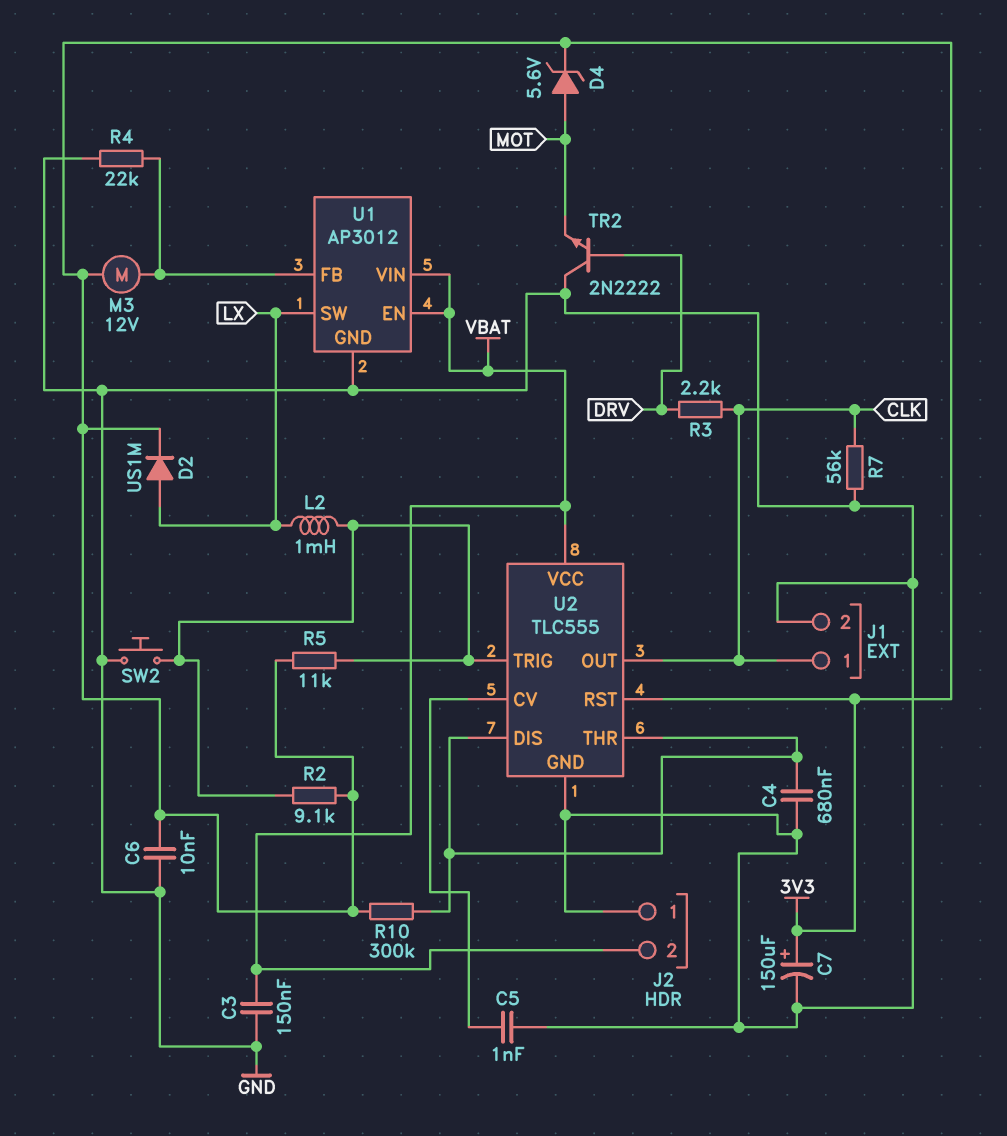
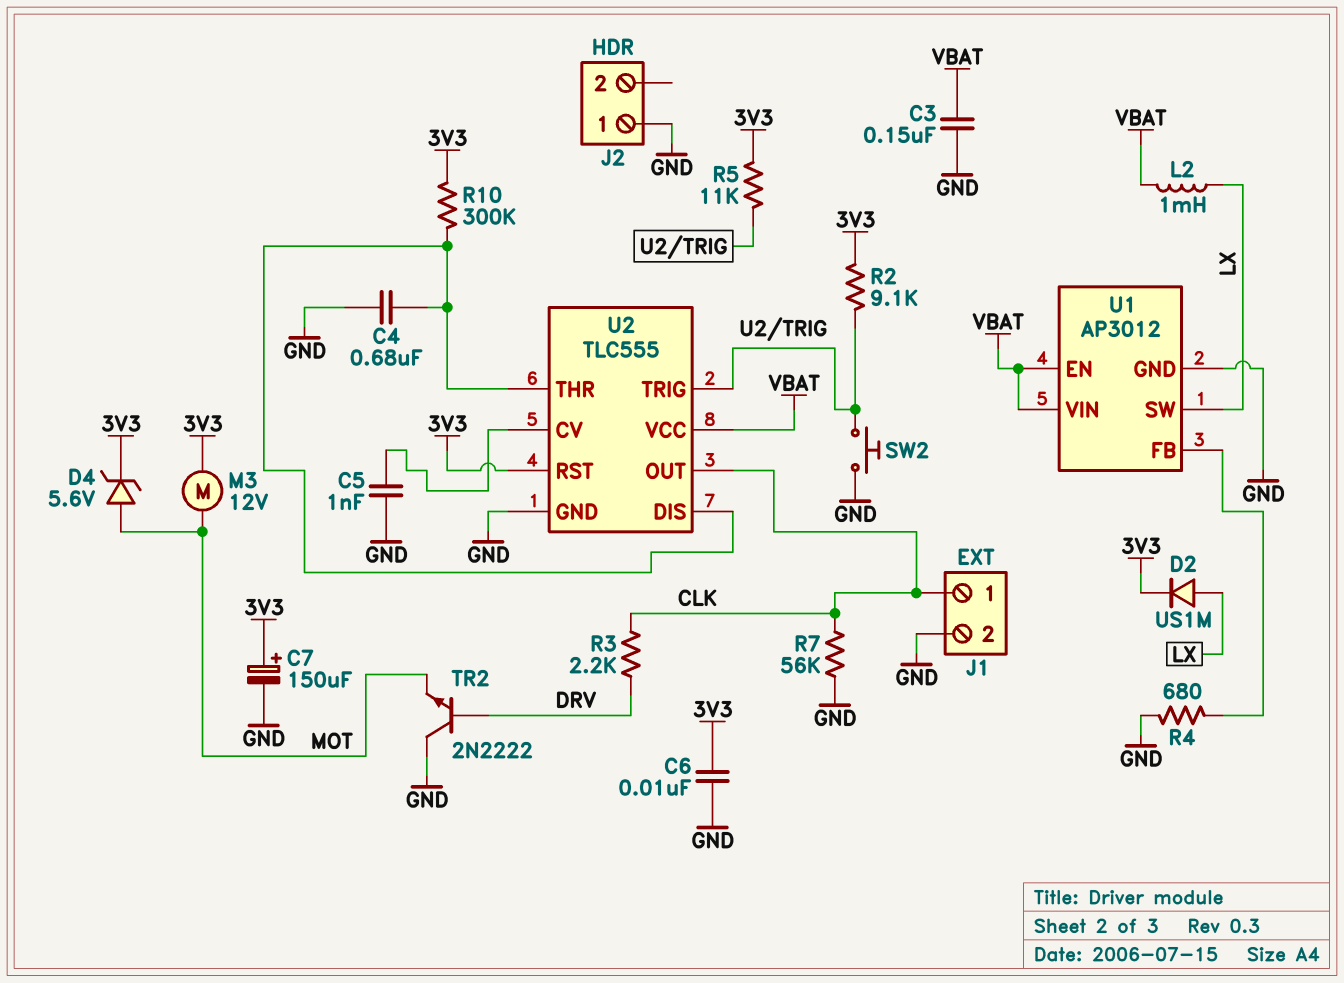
J2 pin 2: VBAT -> none
L2: 1mH (LX, U2/TRIG) -> 1mH (LX, VBAT)
M3: motor 12V (3V3, U1/FB) -> motor 12V (3V3, MOT)
R4: 22k (GND, U1/FB) -> 680 (GND, U1/FB)

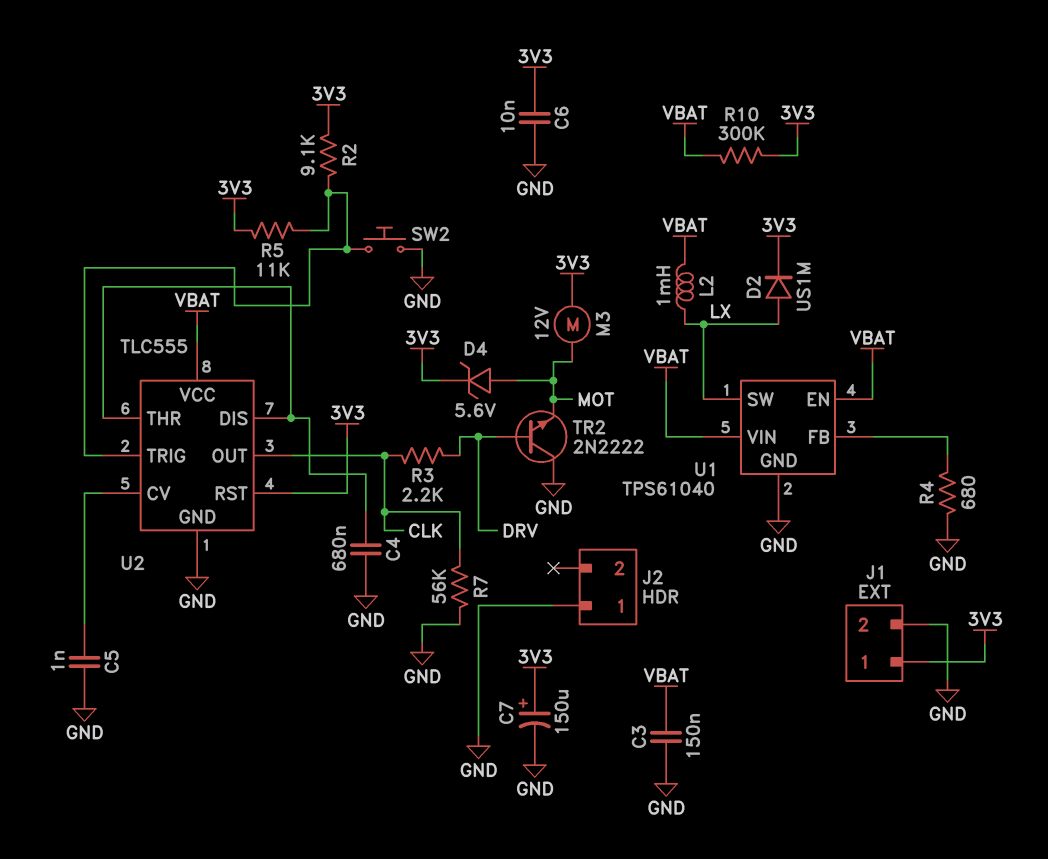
J1 pin 1: CLK -> 3V3
R10: 300k (3V3, U2/DIS) -> 300k (3V3, VBAT)
U1: AP3012 -> TPS61040

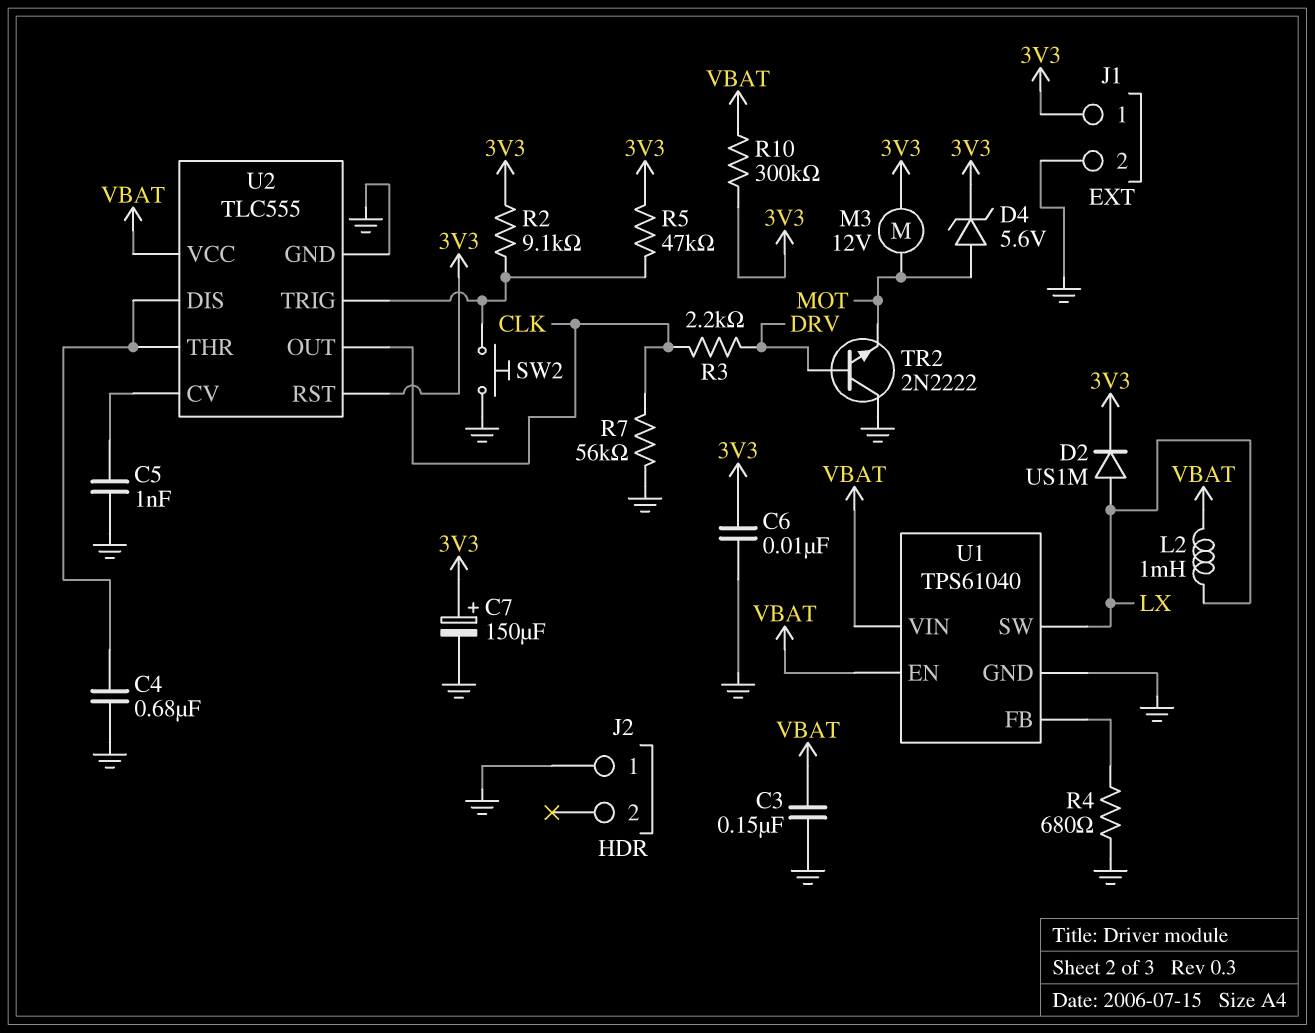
R5: 11k (3V3, U2/TRIG) -> 47k (3V3, U2/TRIG)

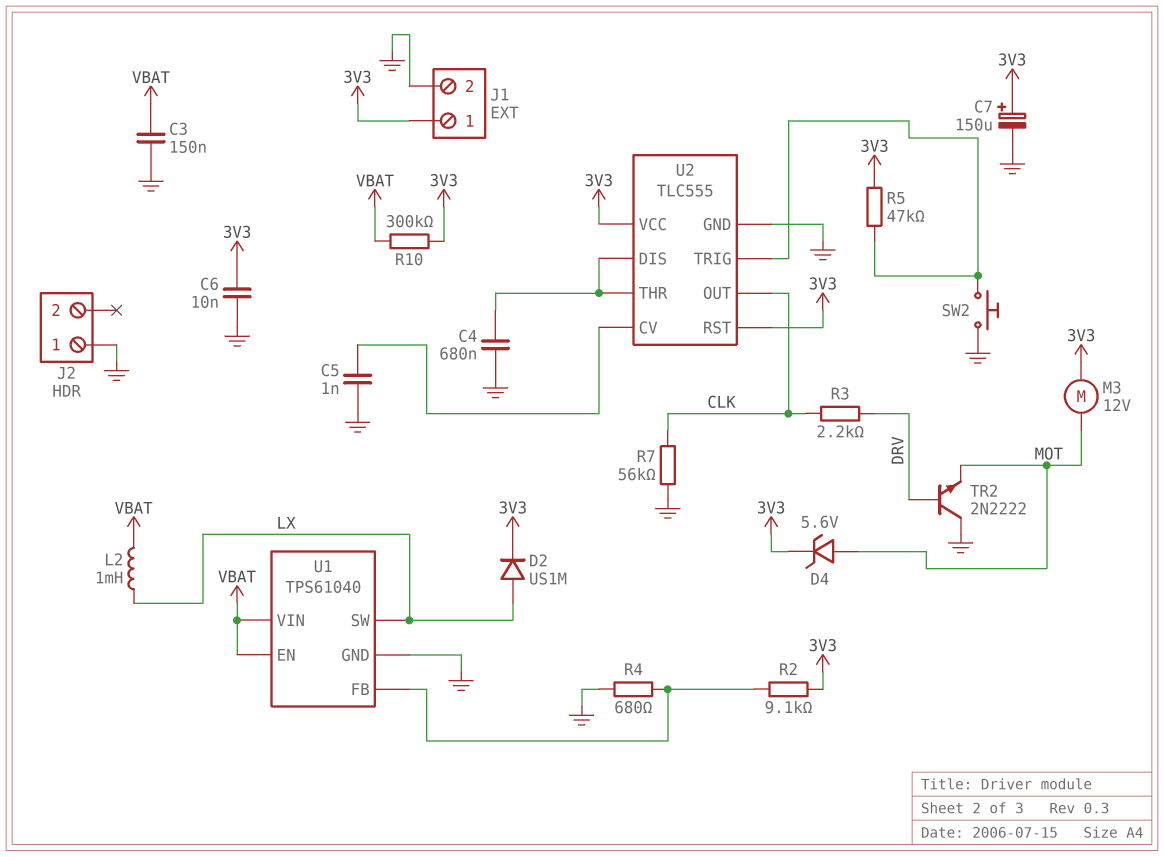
R2: 9.1k (3V3, U2/TRIG) -> 9.1k (3V3, U1/FB)
U2 pin VCC: VBAT -> 3V3

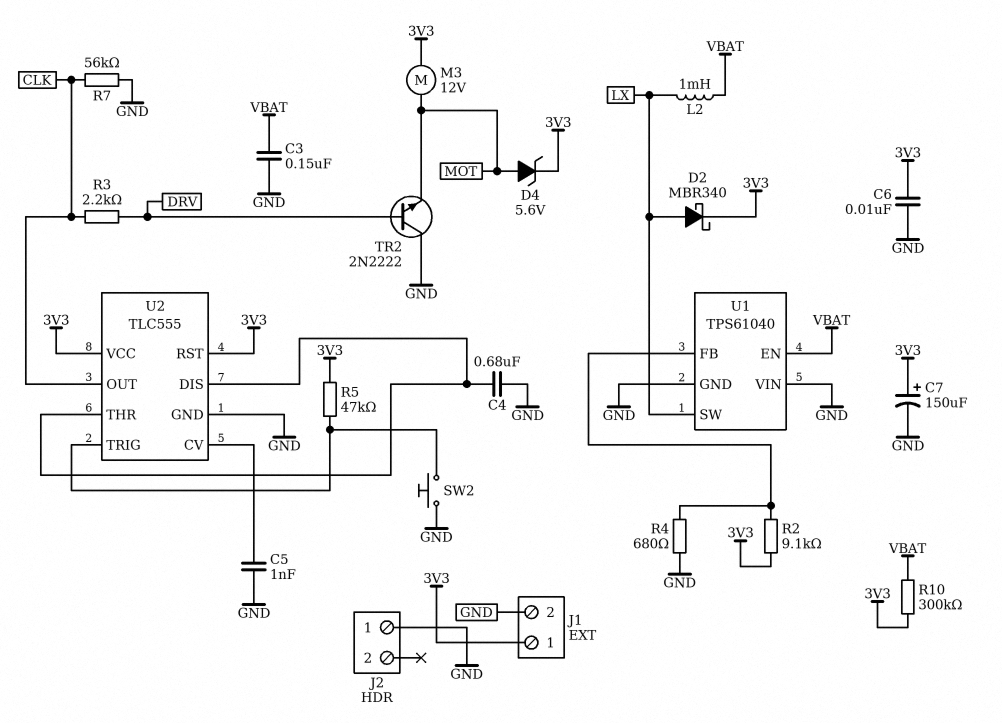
D2: diode US1M (A LX, K 3V3) -> schottky MBR340 (A LX, K 3V3)
U1 pin VIN: VBAT -> GND

